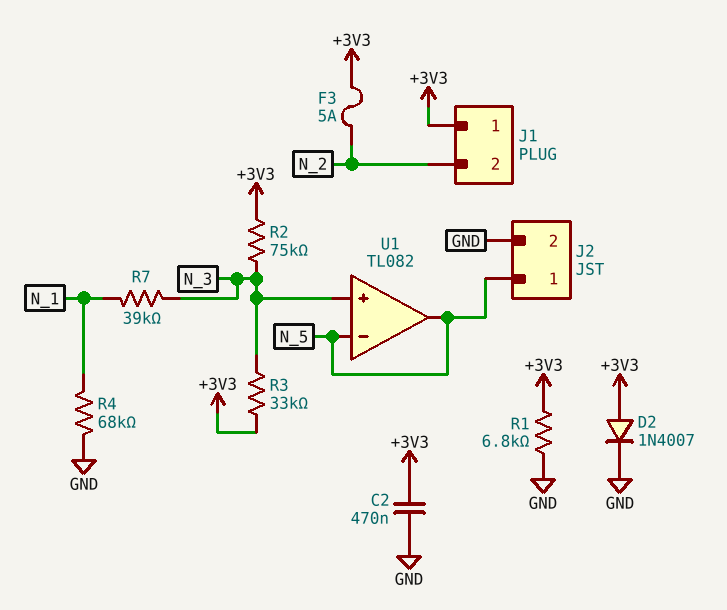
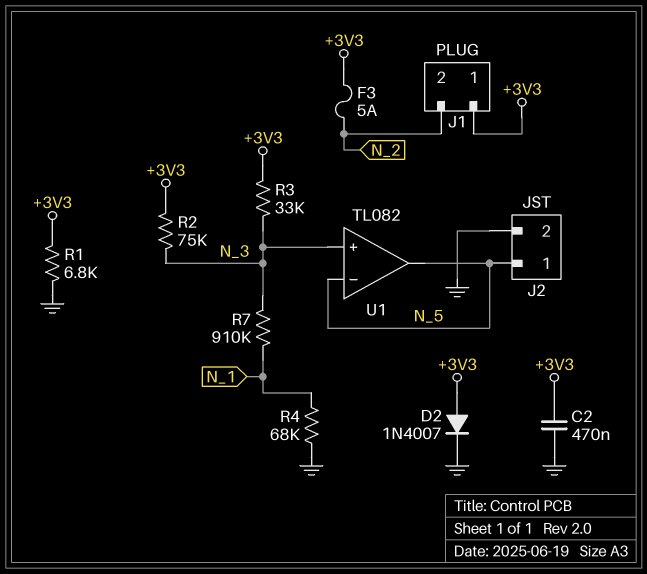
R7: 39k (N_1, N_3) -> 910k (N_1, N_3)

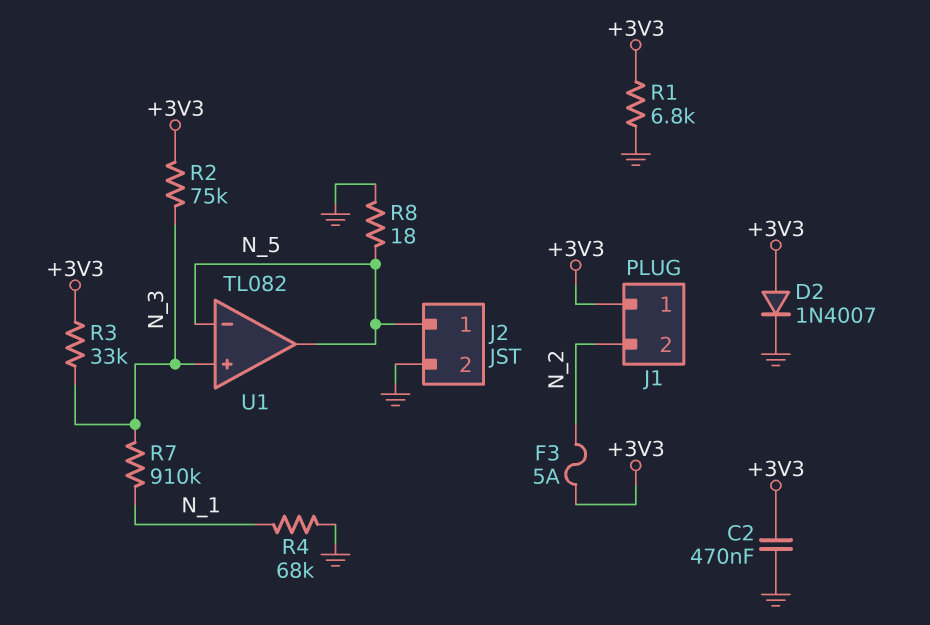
R8: none -> 18 (GND, N_5)

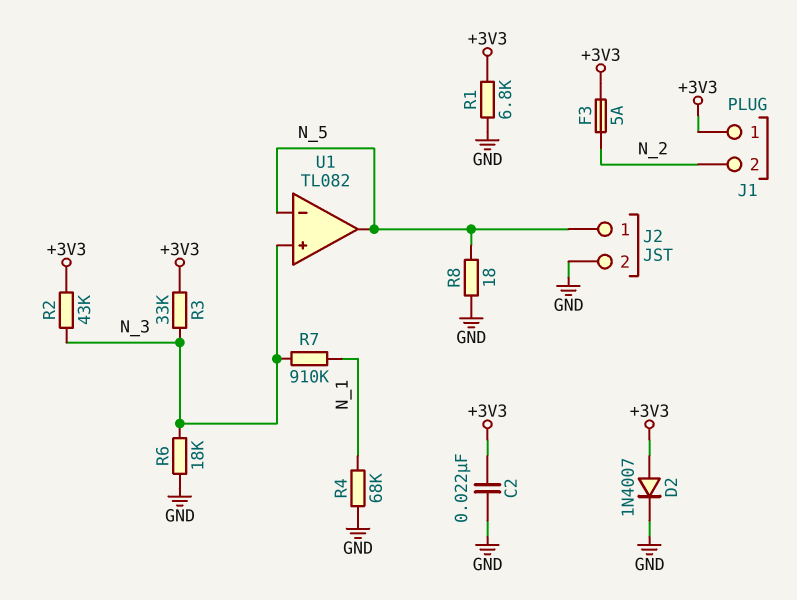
C2: 470nF (+3V3, GND) -> 22nF (+3V3, GND)
R2: 75k (+3V3, N_3) -> 43k (+3V3, N_3)
R6: none -> 18k (GND, N_3)

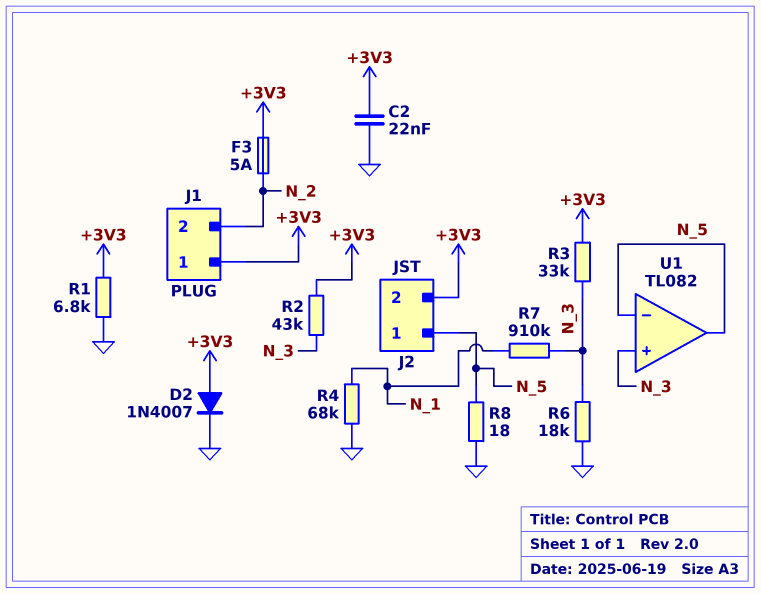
J2 pin 2: GND -> +3V3

